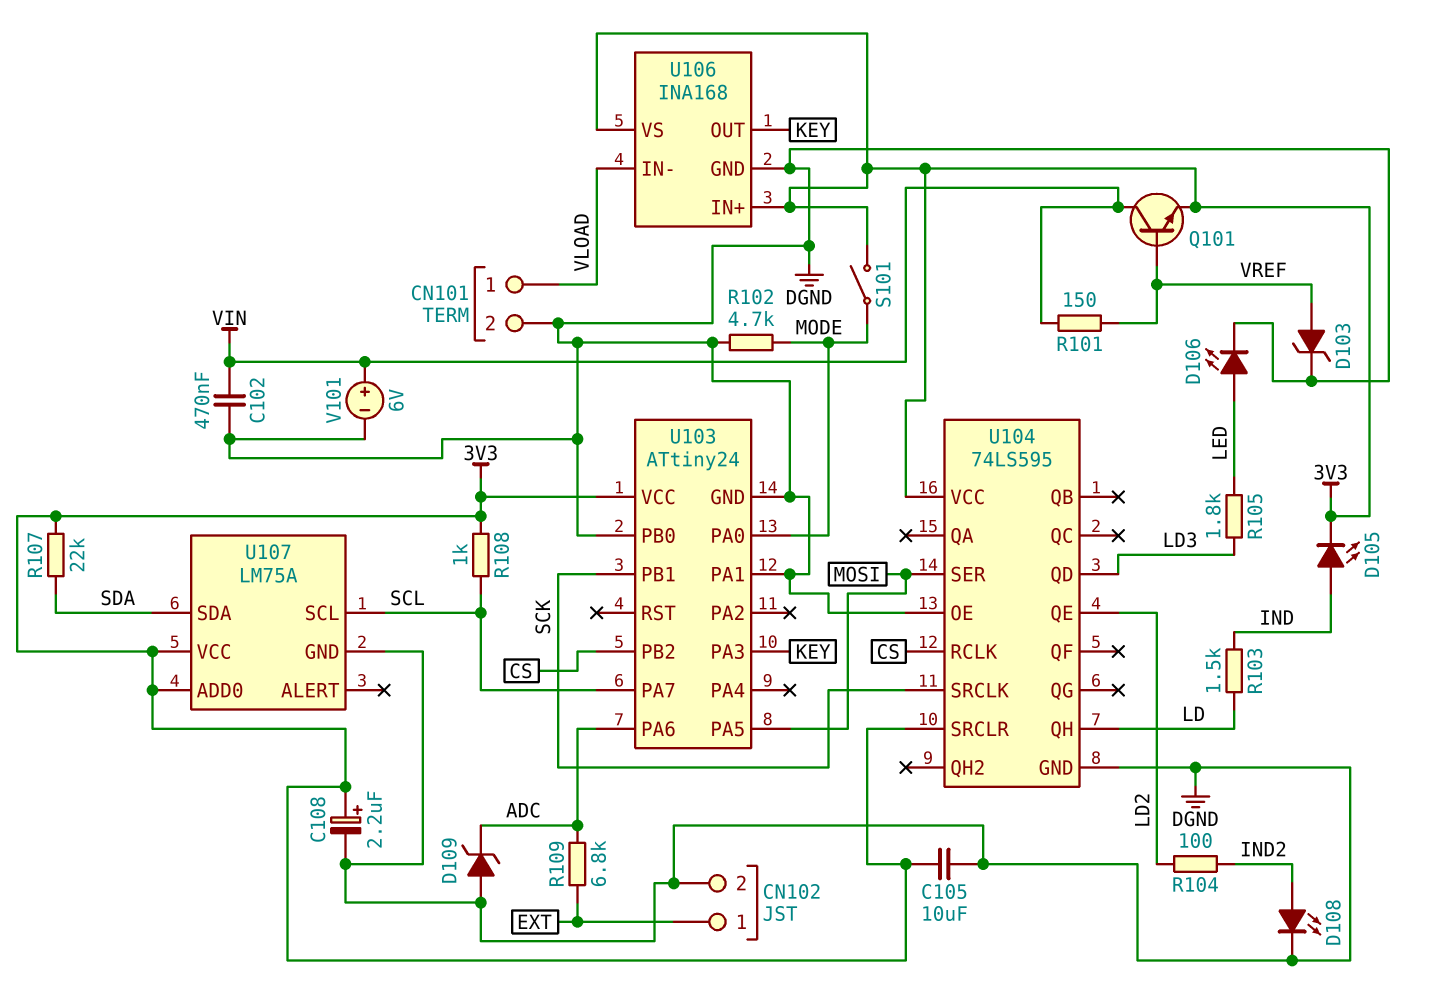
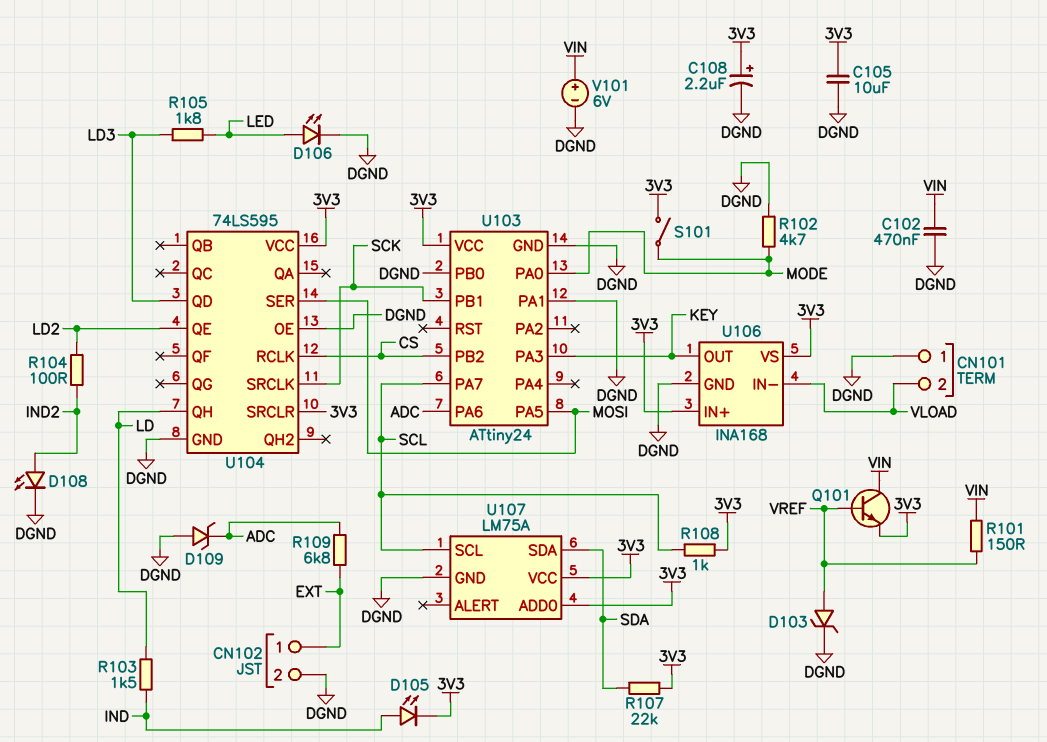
CN101 pin 1: VLOAD -> DGND
CN101 pin 2: DGND -> VLOAD

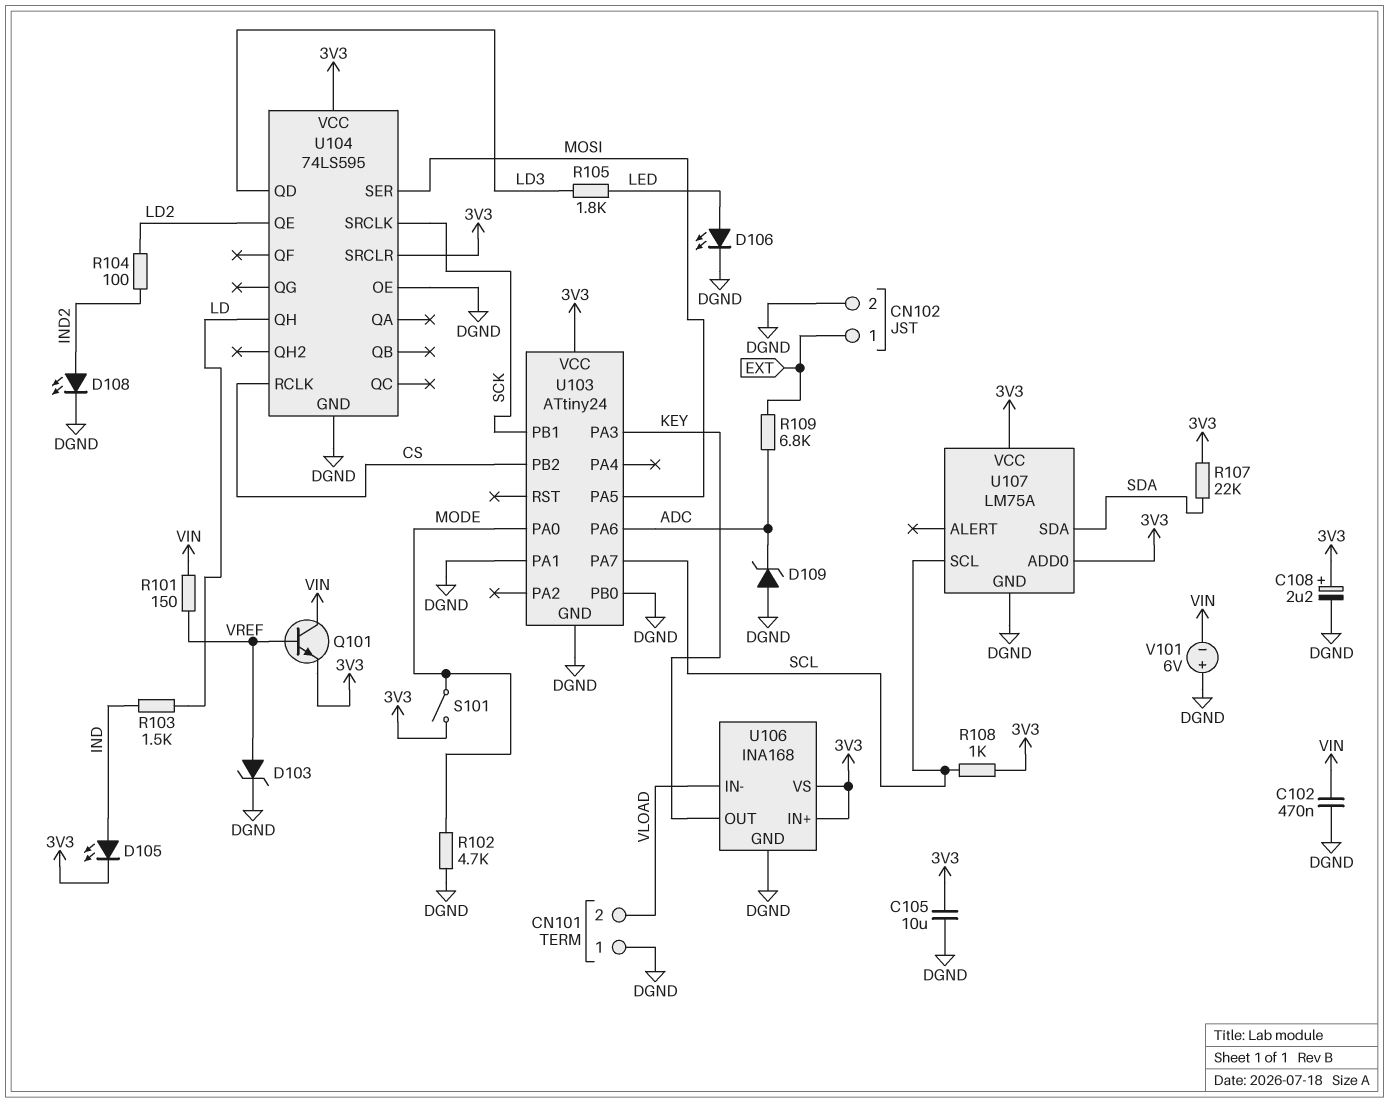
V101: 6V (plus VIN, minus DGND) -> 6V (plus DGND, minus VIN)

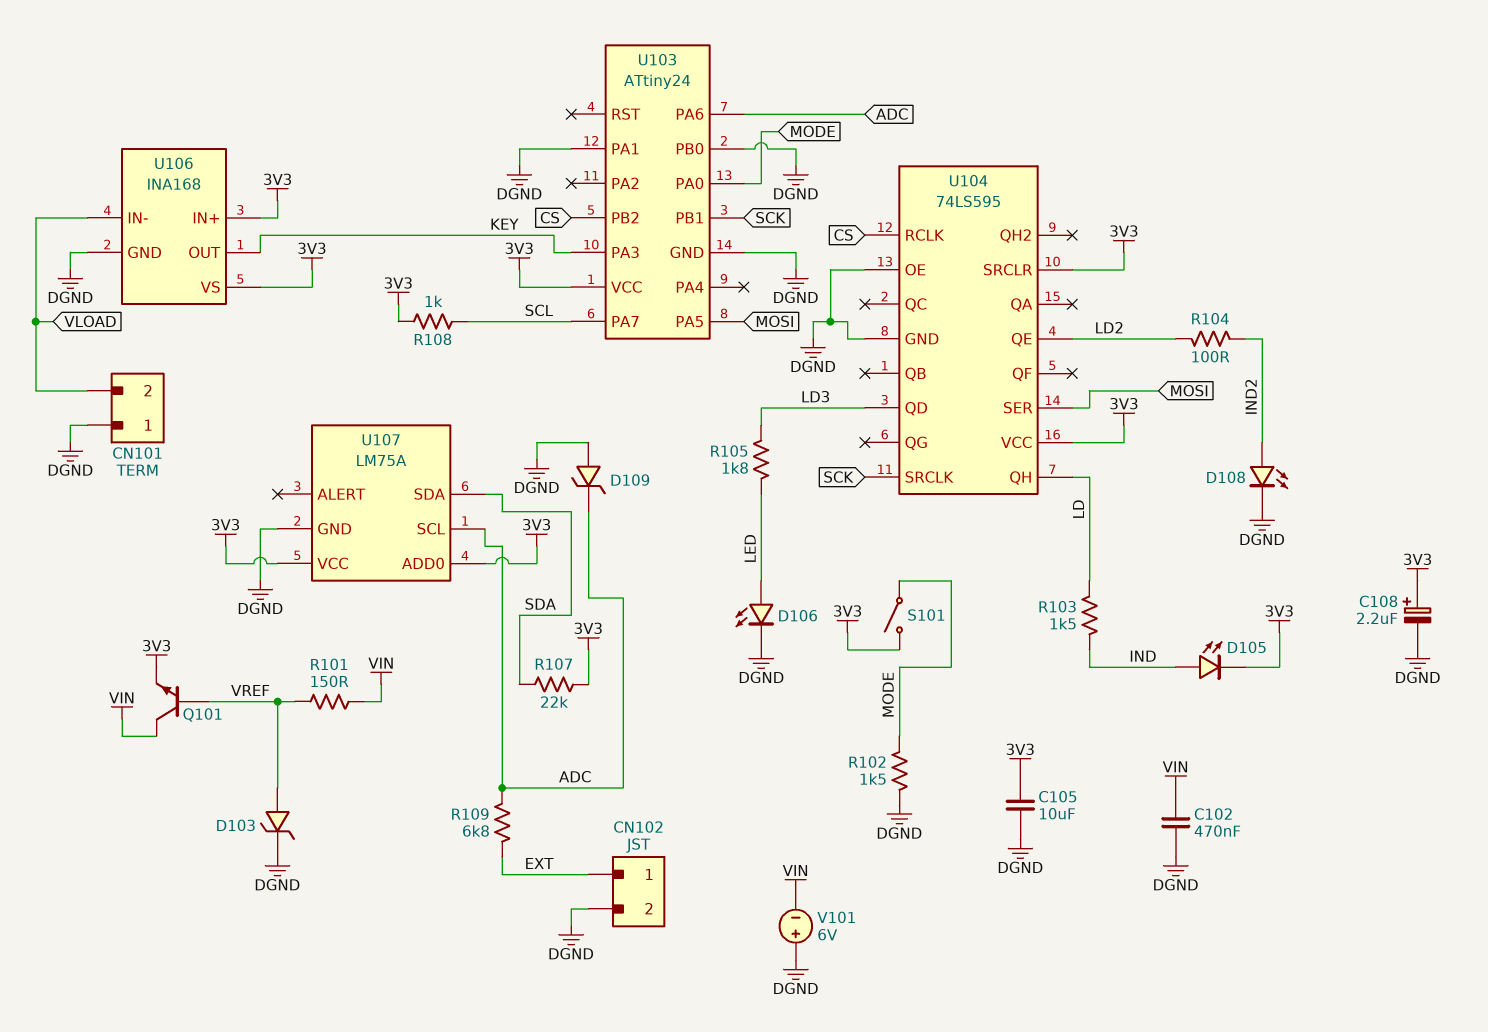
R102: 4.7k (DGND, MODE) -> 1.5k (DGND, MODE)
U107 pin SCL: SCL -> ADC

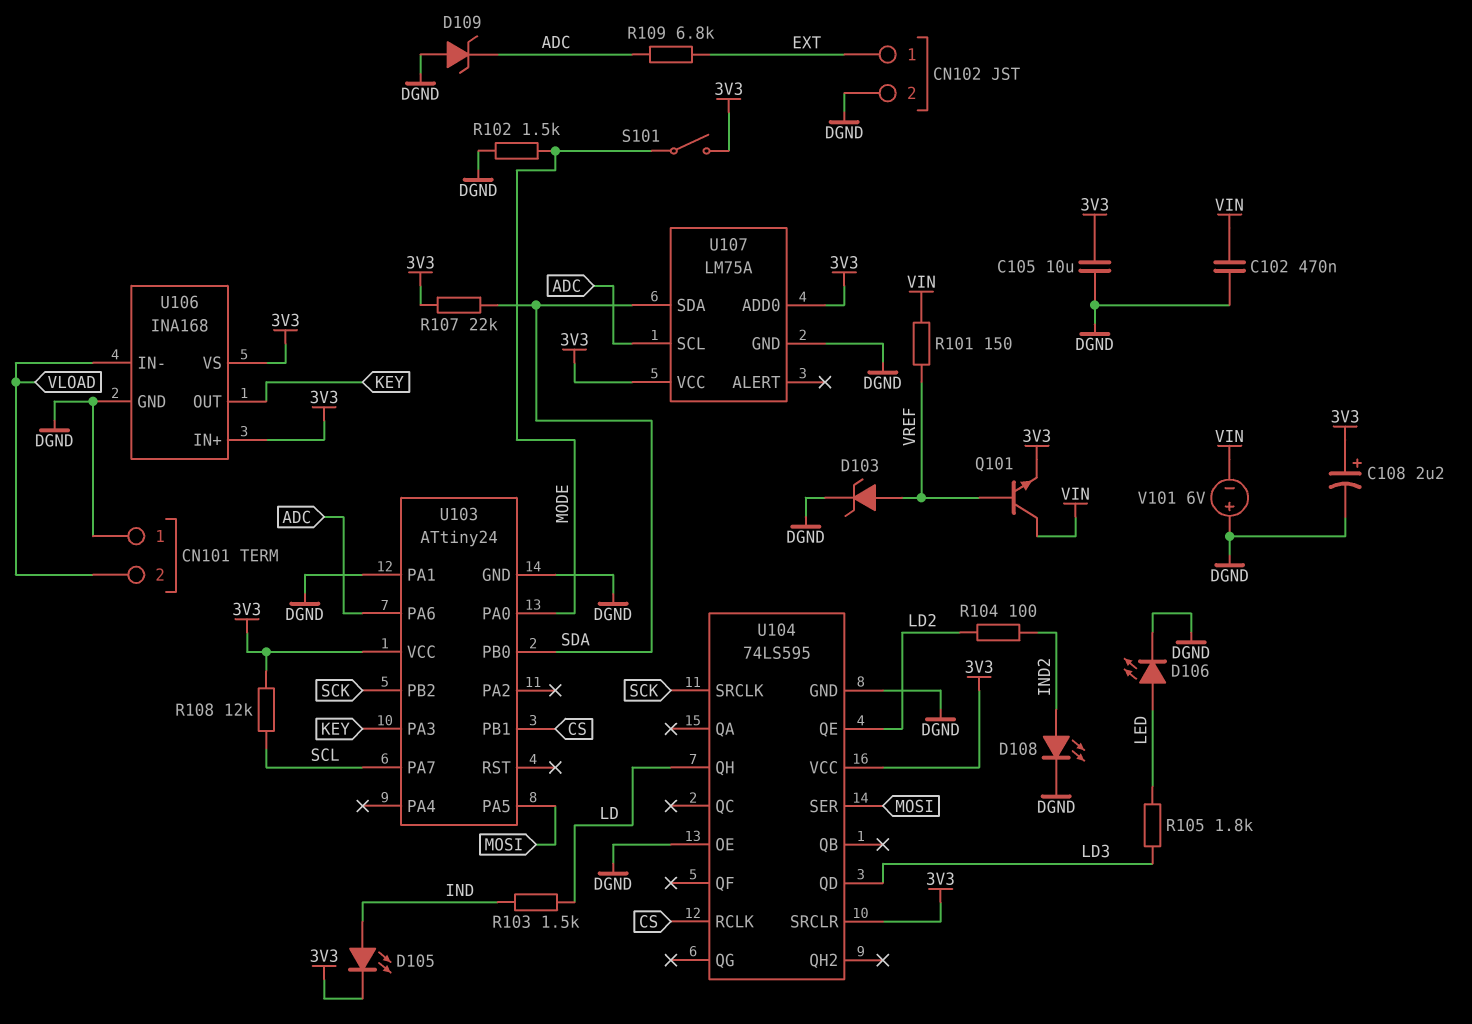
R108: 1k (3V3, SCL) -> 12k (3V3, SCL)
U103 pin PB0: DGND -> SDA
U103 pin PB1: SCK -> CS
U103 pin PB2: CS -> SCK

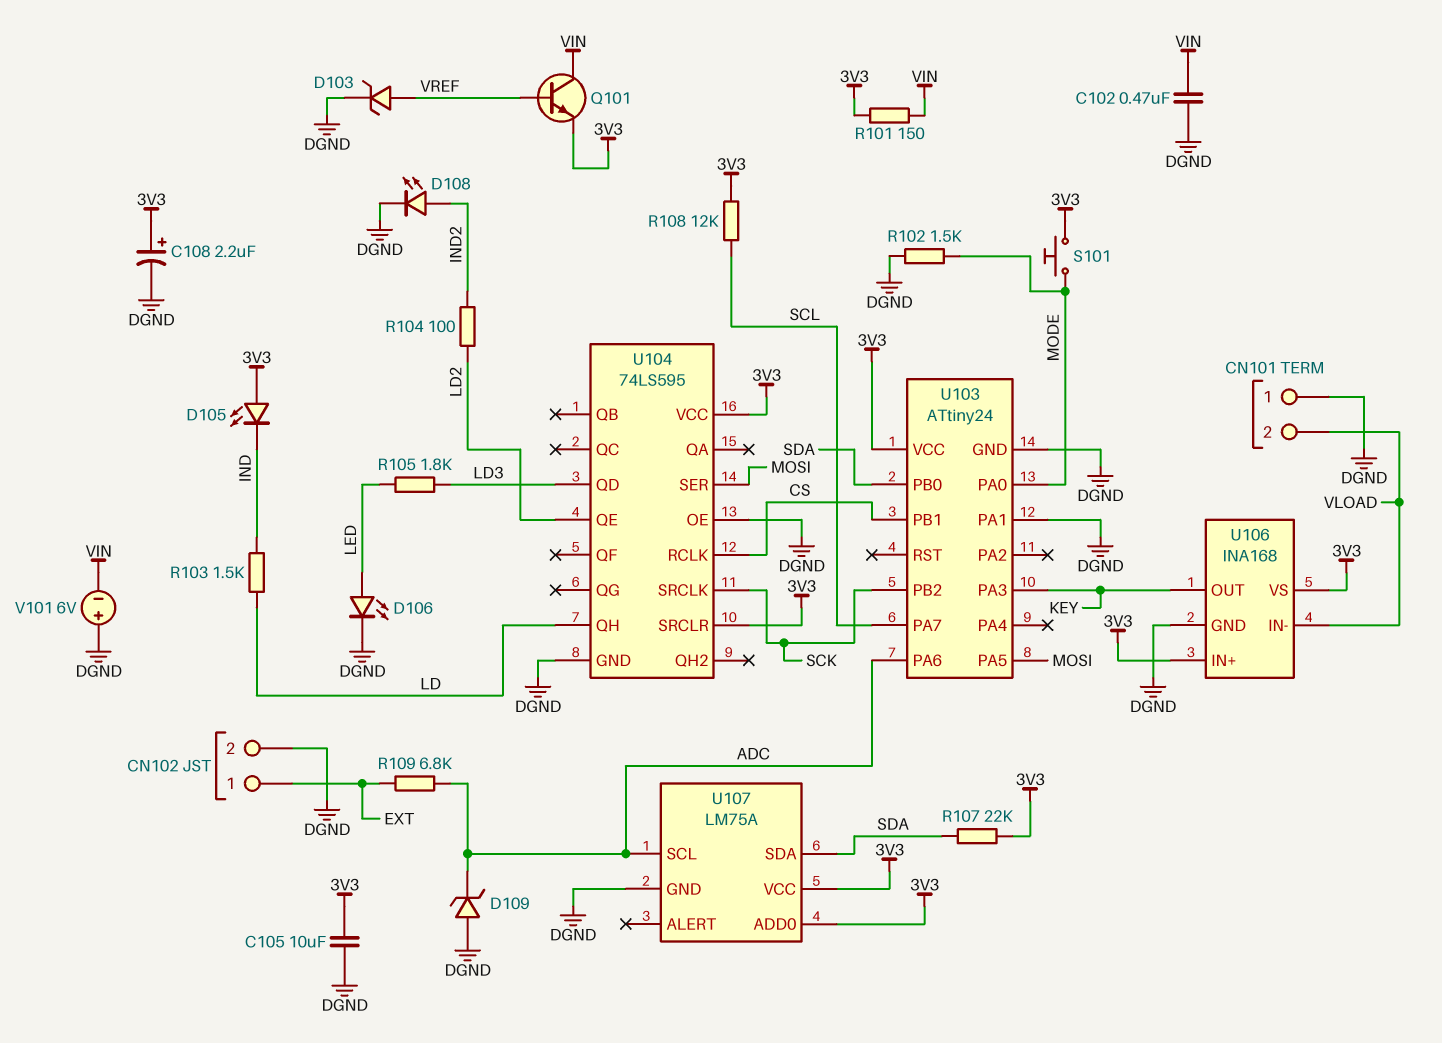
D105: LED (A IND, K 3V3) -> LED (A 3V3, K IND)
R101: 150 (VIN, VREF) -> 150 (3V3, VIN)
S101: switch (3V3, MODE) -> button (3V3, MODE)

